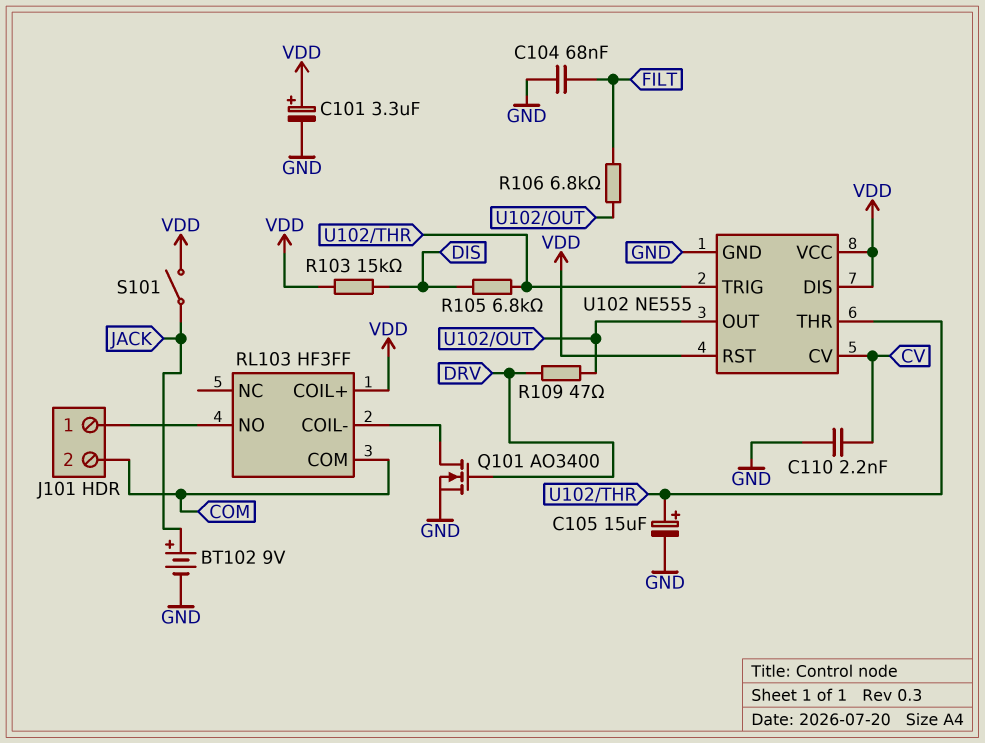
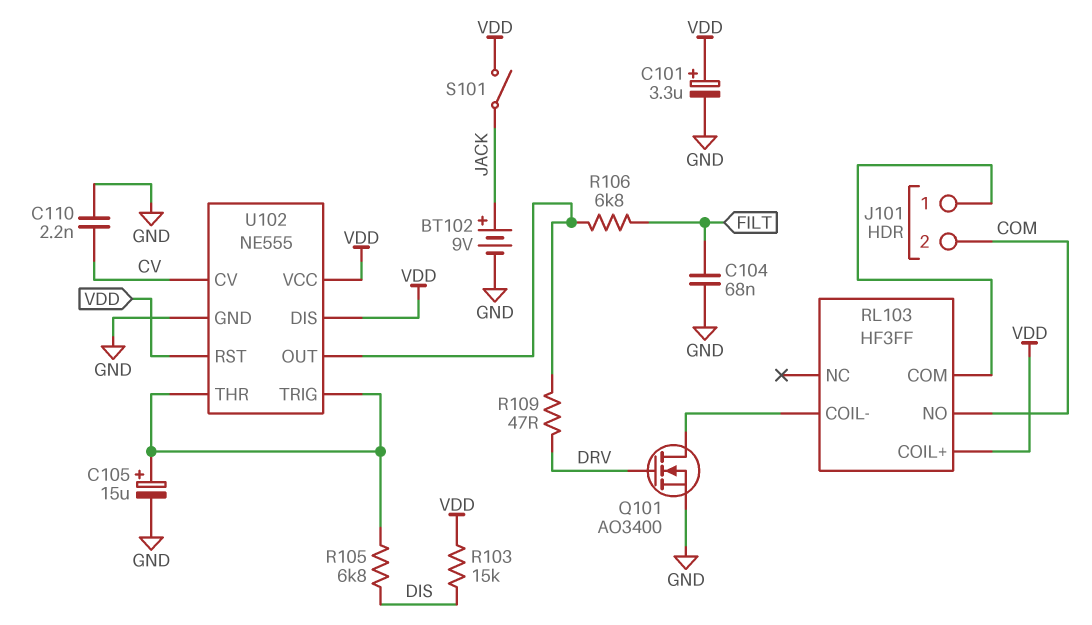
RL103 pin COM: COM -> J101/1
RL103 pin NO: J101/1 -> COM

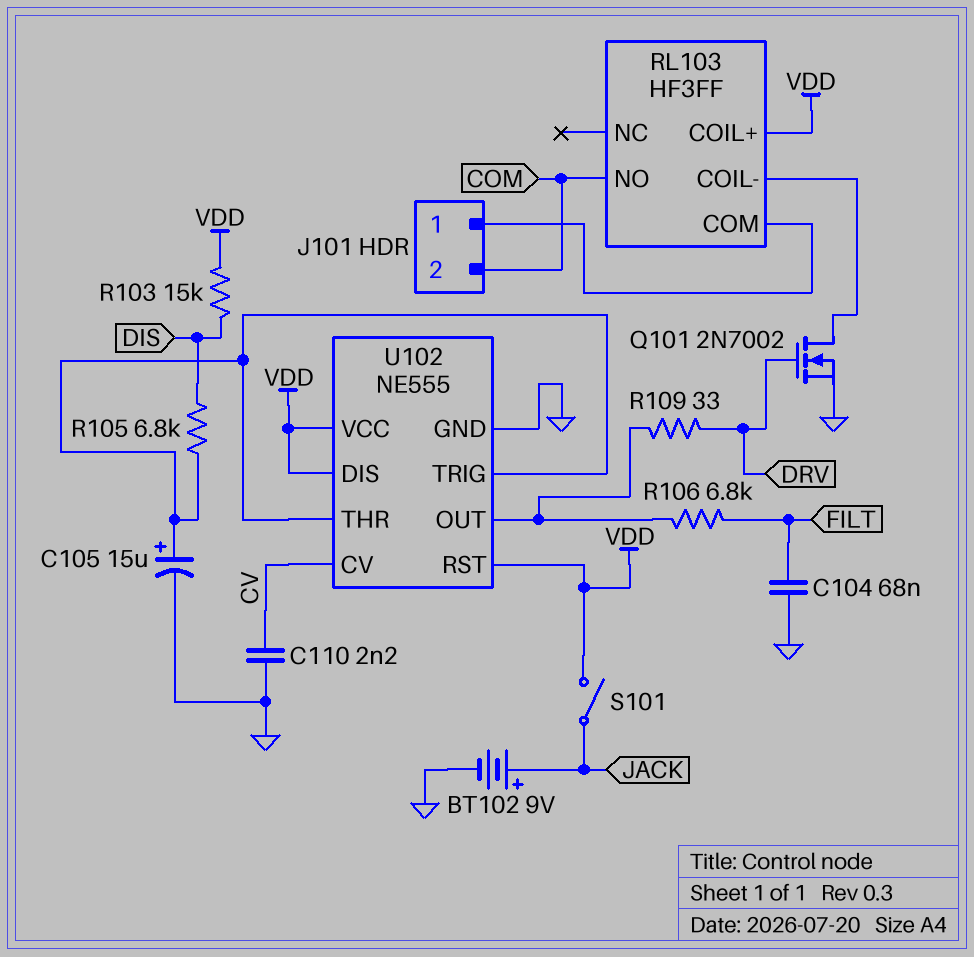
C101: 3.3uF (plus VDD, minus GND) -> none
Q101: NMOS AO3400 (G DRV, D RL103/COIL-, S GND) -> NMOS 2N7002 (G DRV, D RL103/COIL-, S GND)
R109: 47 (DRV, U102/OUT) -> 33 (DRV, U102/OUT)

